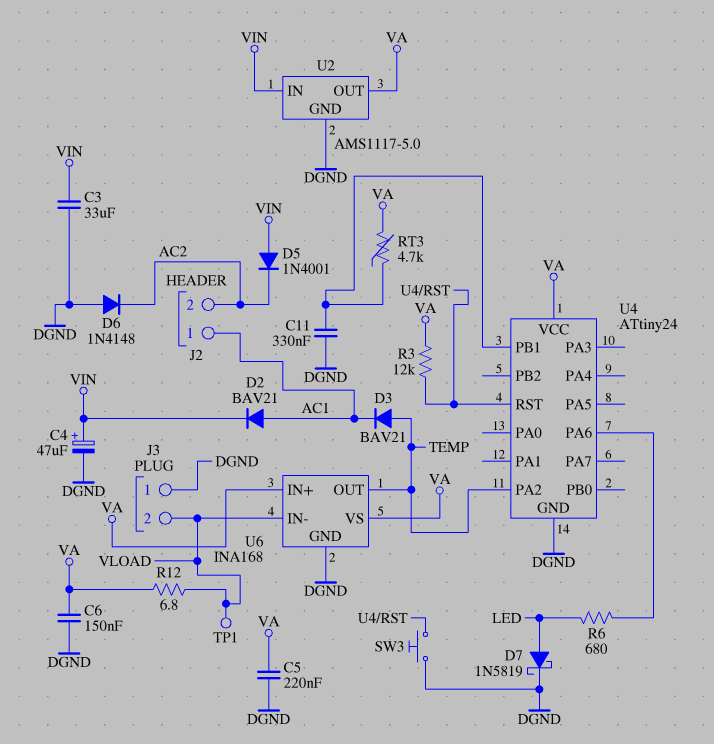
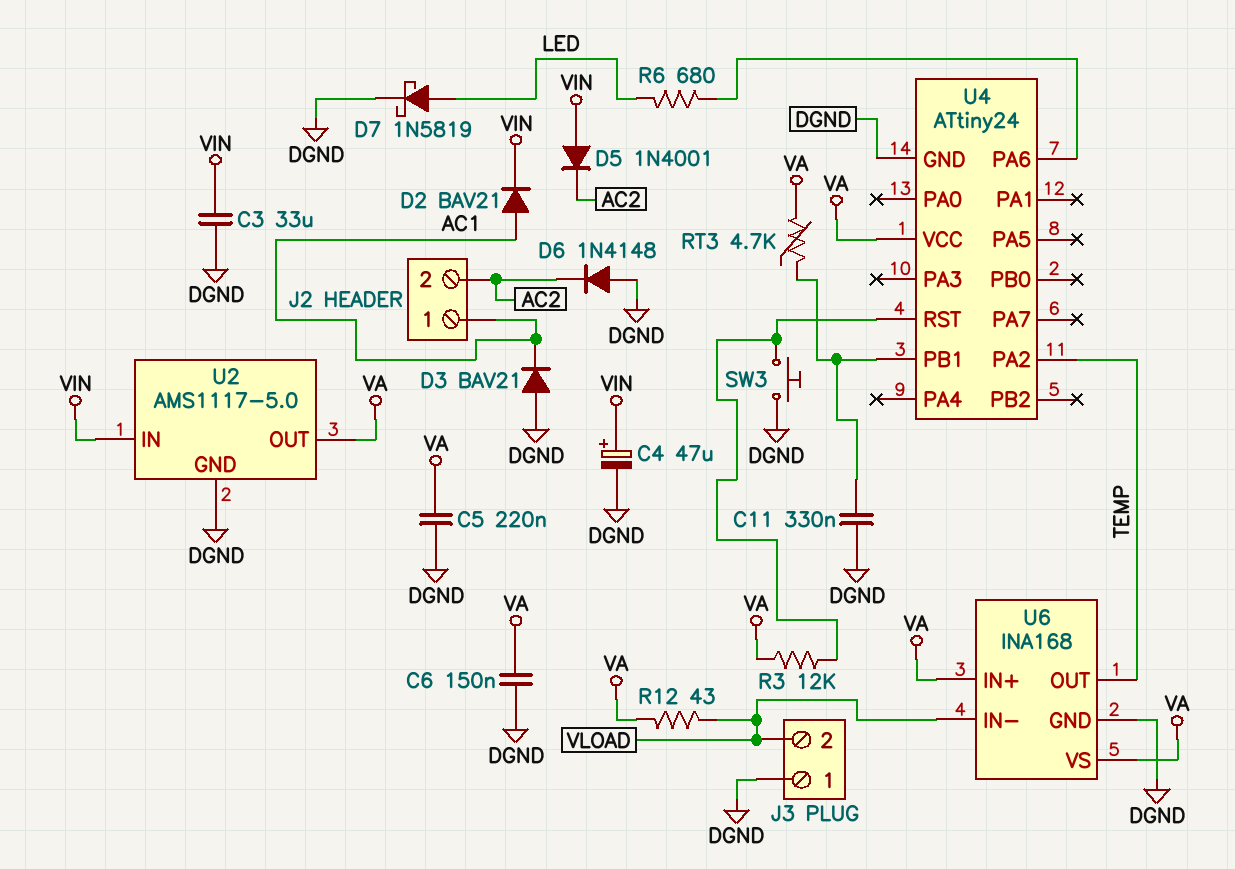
D3: diode BAV21 (A TEMP, K AC1) -> diode BAV21 (A DGND, K AC1)
R12: 6.8 (VA, VLOAD) -> 43 (VA, VLOAD)
TP1: test point (VLOAD) -> none

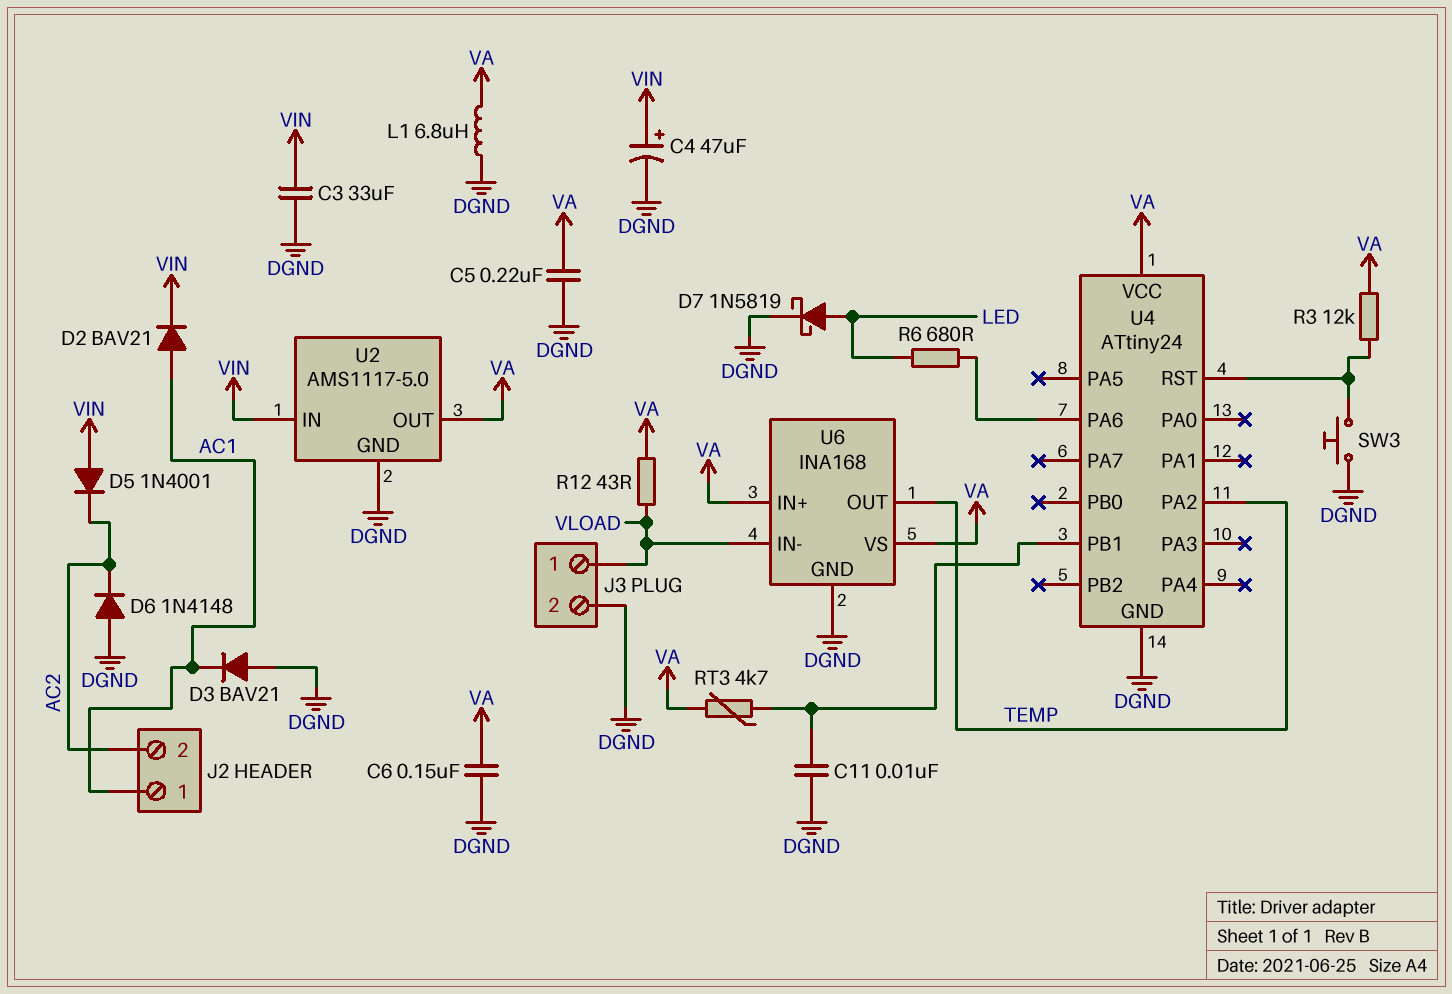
C11: 330nF (DGND, U4/PB1) -> 10nF (DGND, U4/PB1)
J3 pin 1: DGND -> VLOAD
J3 pin 2: VLOAD -> DGND
L1: none -> 6.8uH (DGND, VA)

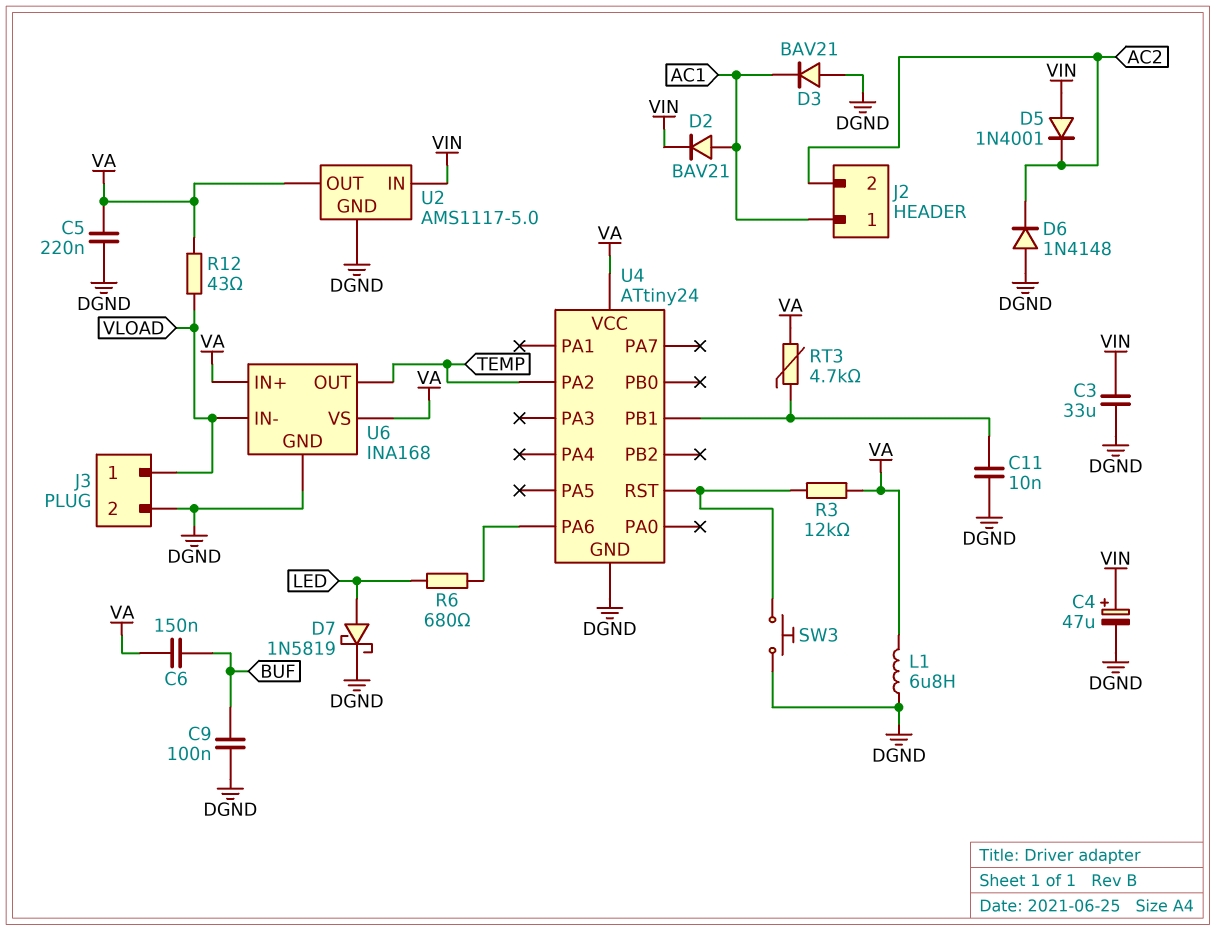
C6: 150nF (DGND, VA) -> 150nF (BUF, VA)
C9: none -> 100nF (BUF, DGND)

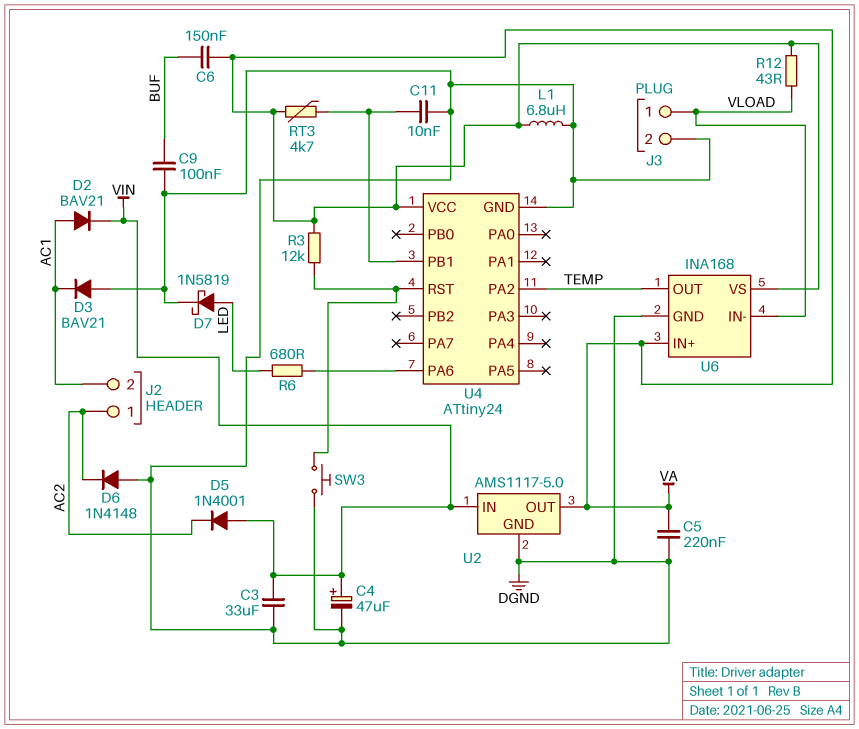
J2 pin 1: AC1 -> AC2
J2 pin 2: AC2 -> AC1

